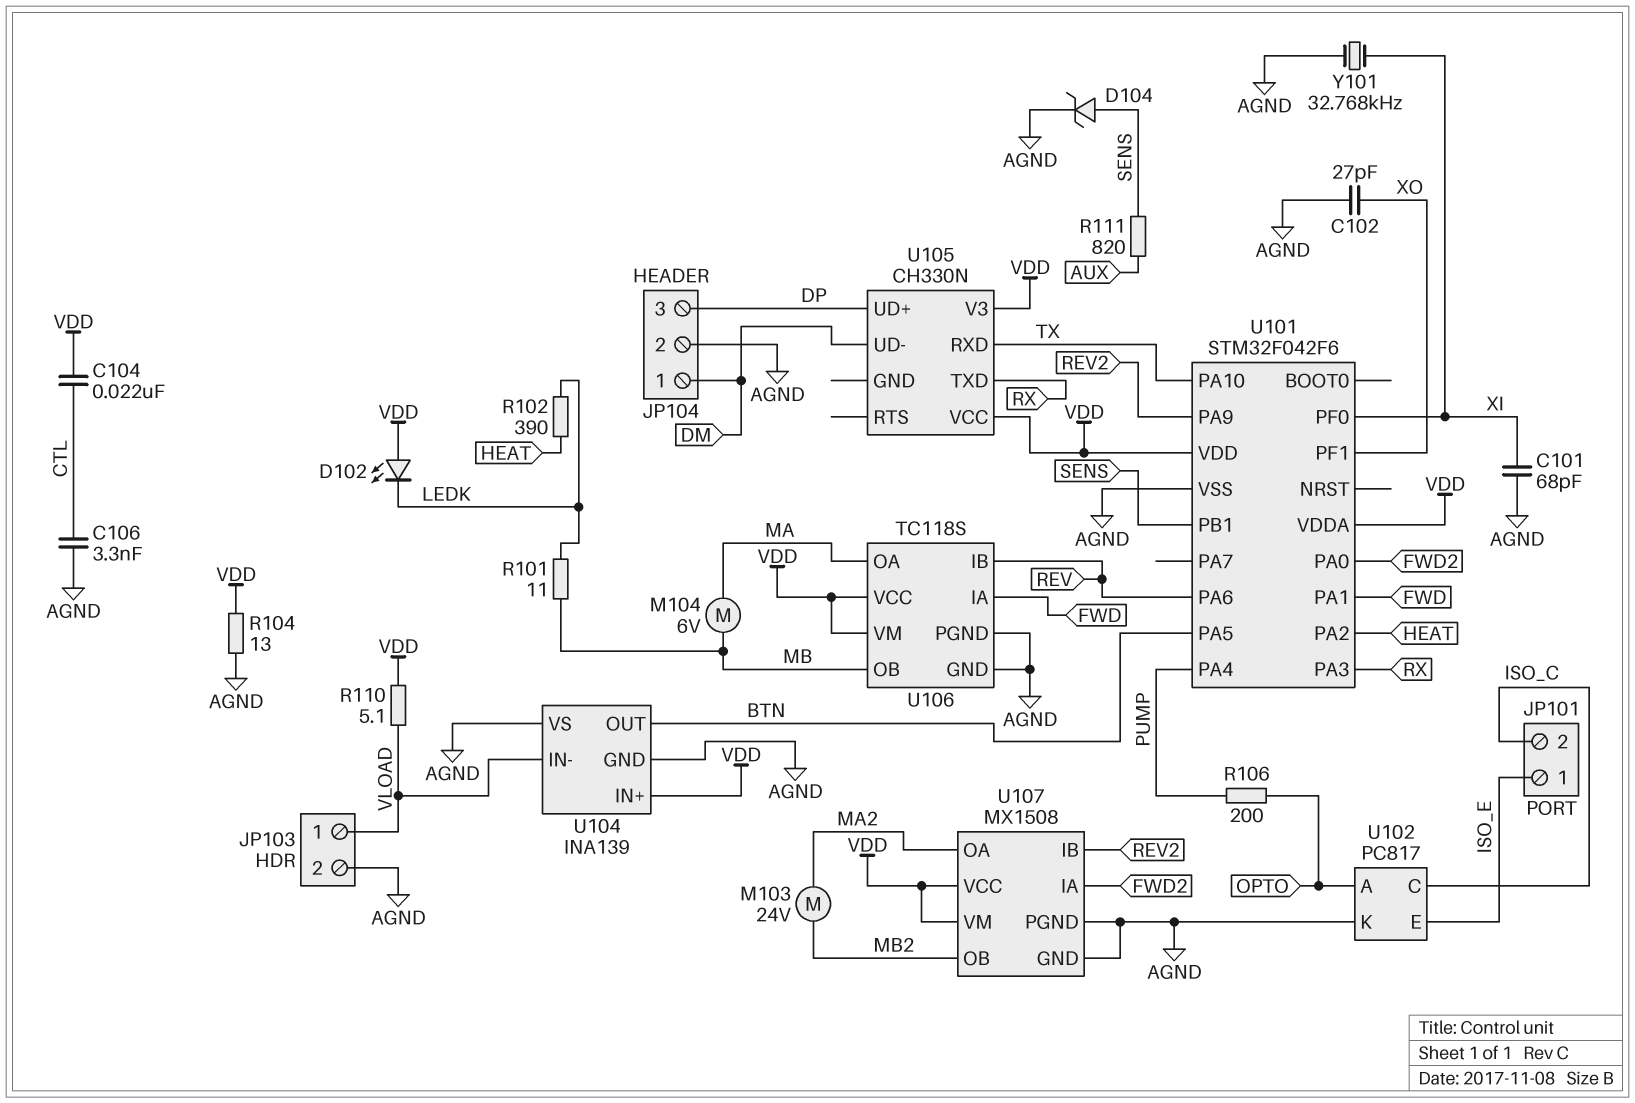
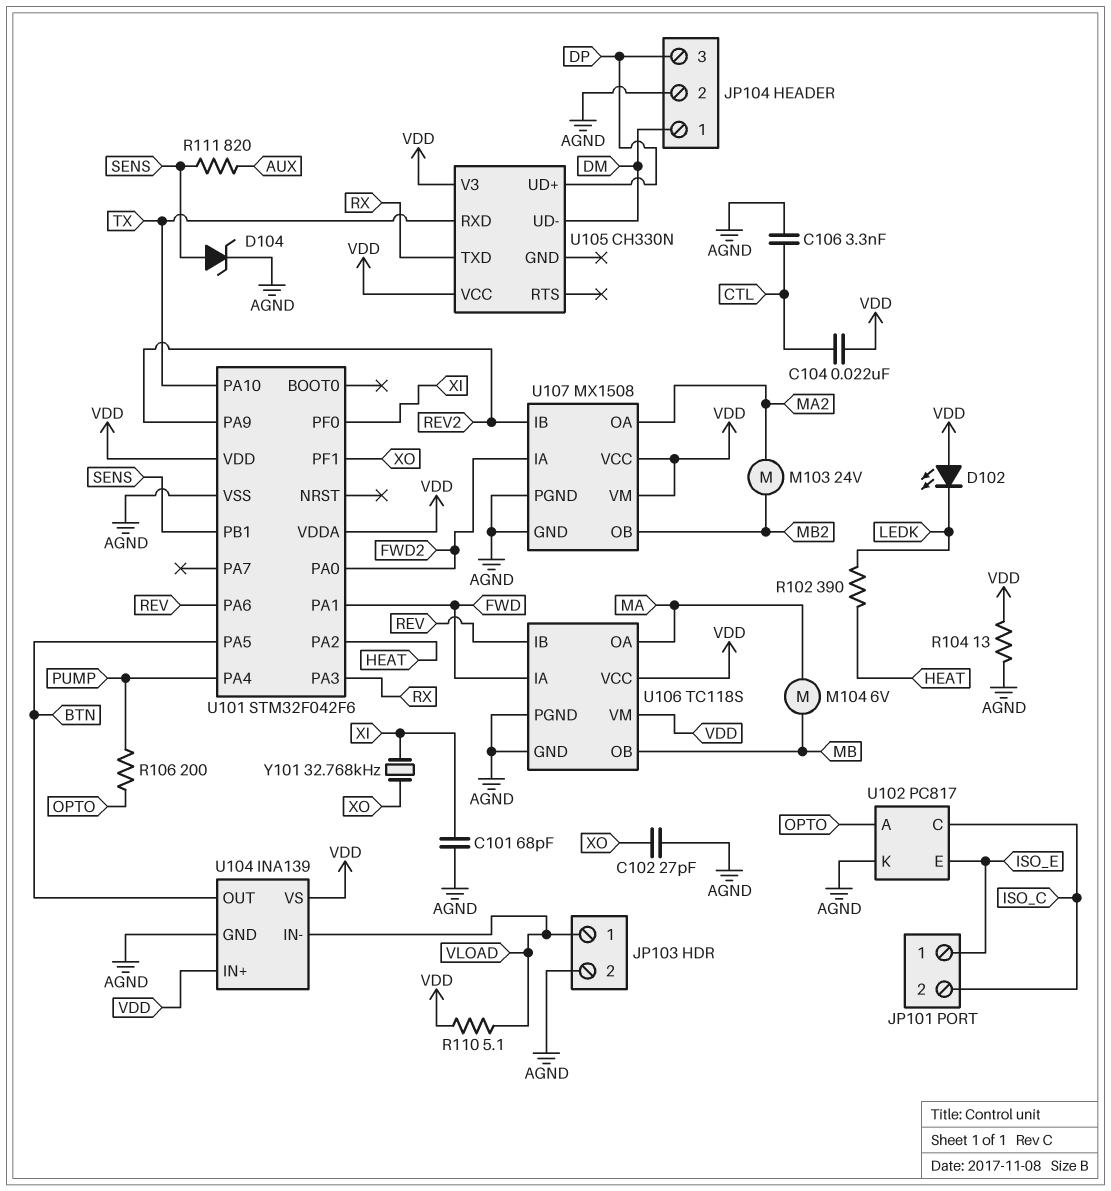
R101: 11 (LEDK, MB) -> none
U104 pin VS: AGND -> VDD
Y101: 32.768kHz (AGND, XI) -> 32.768kHz (XI, XO)

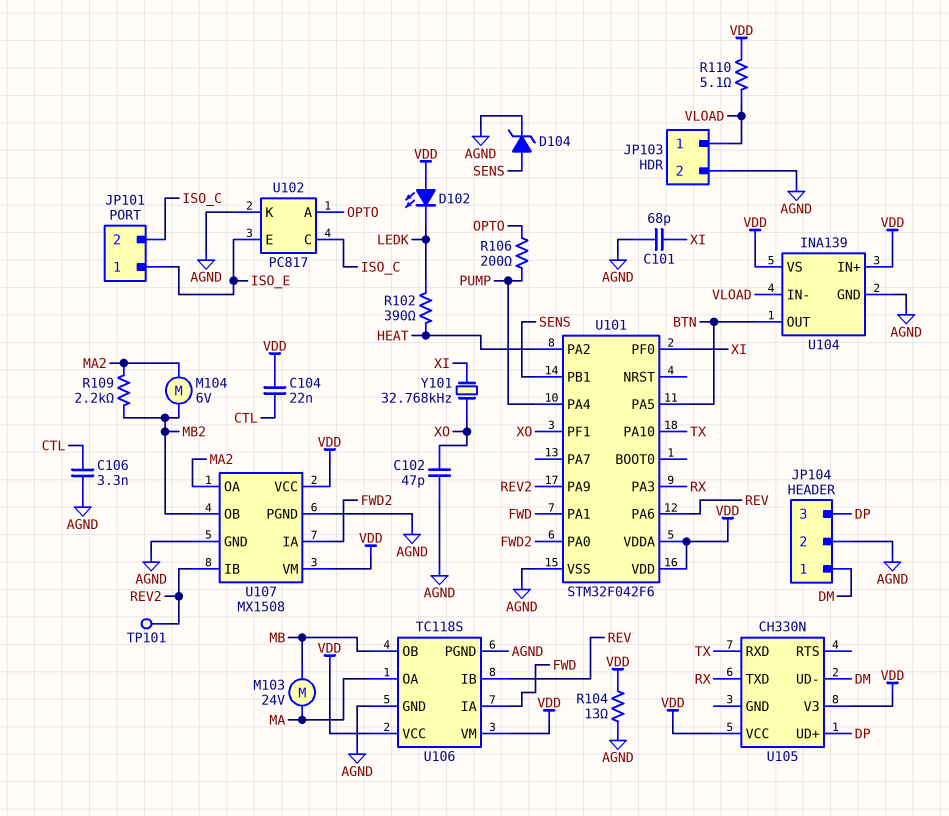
C102: 27pF (AGND, XO) -> 47pF (AGND, XO)
M103: motor 24V (MA2, MB2) -> motor 24V (MA, MB)
M104: motor 6V (MA, MB) -> motor 6V (MA2, MB2)
R109: none -> 2.2k (MA2, MB2)
R111: 820 (AUX, SENS) -> none
TP101: none -> test point (REV2)

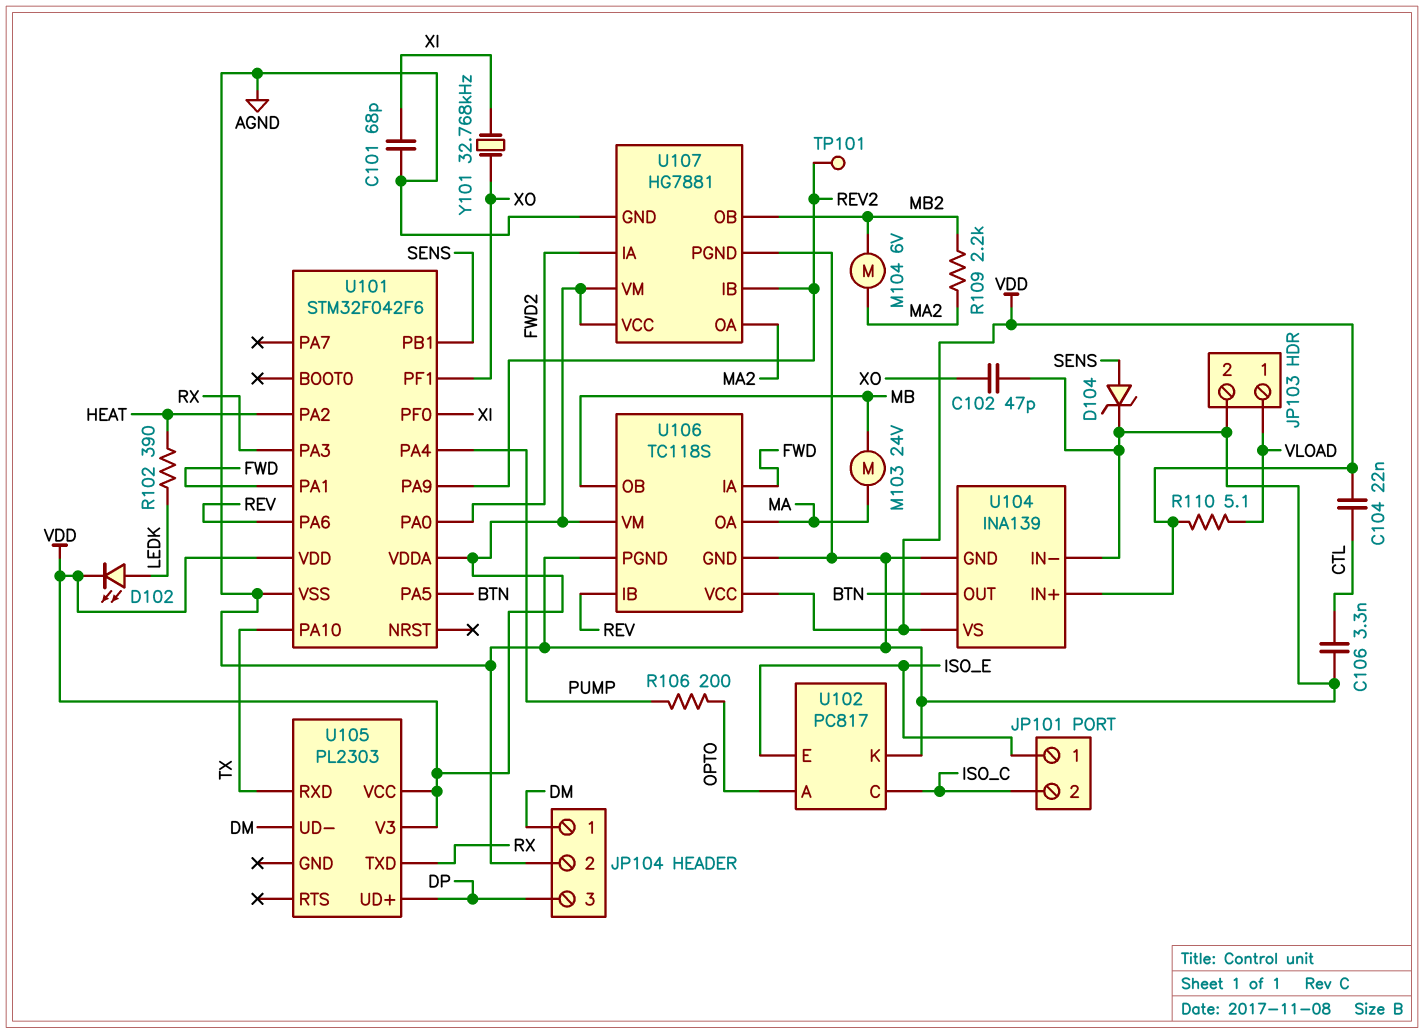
D102: LED (A VDD, K LEDK) -> LED (A LEDK, K VDD)
R104: 13 (AGND, VDD) -> none
U104 pin IN-: VLOAD -> AGND
U105: CH330N -> PL2303
U107: MX1508 -> HG7881

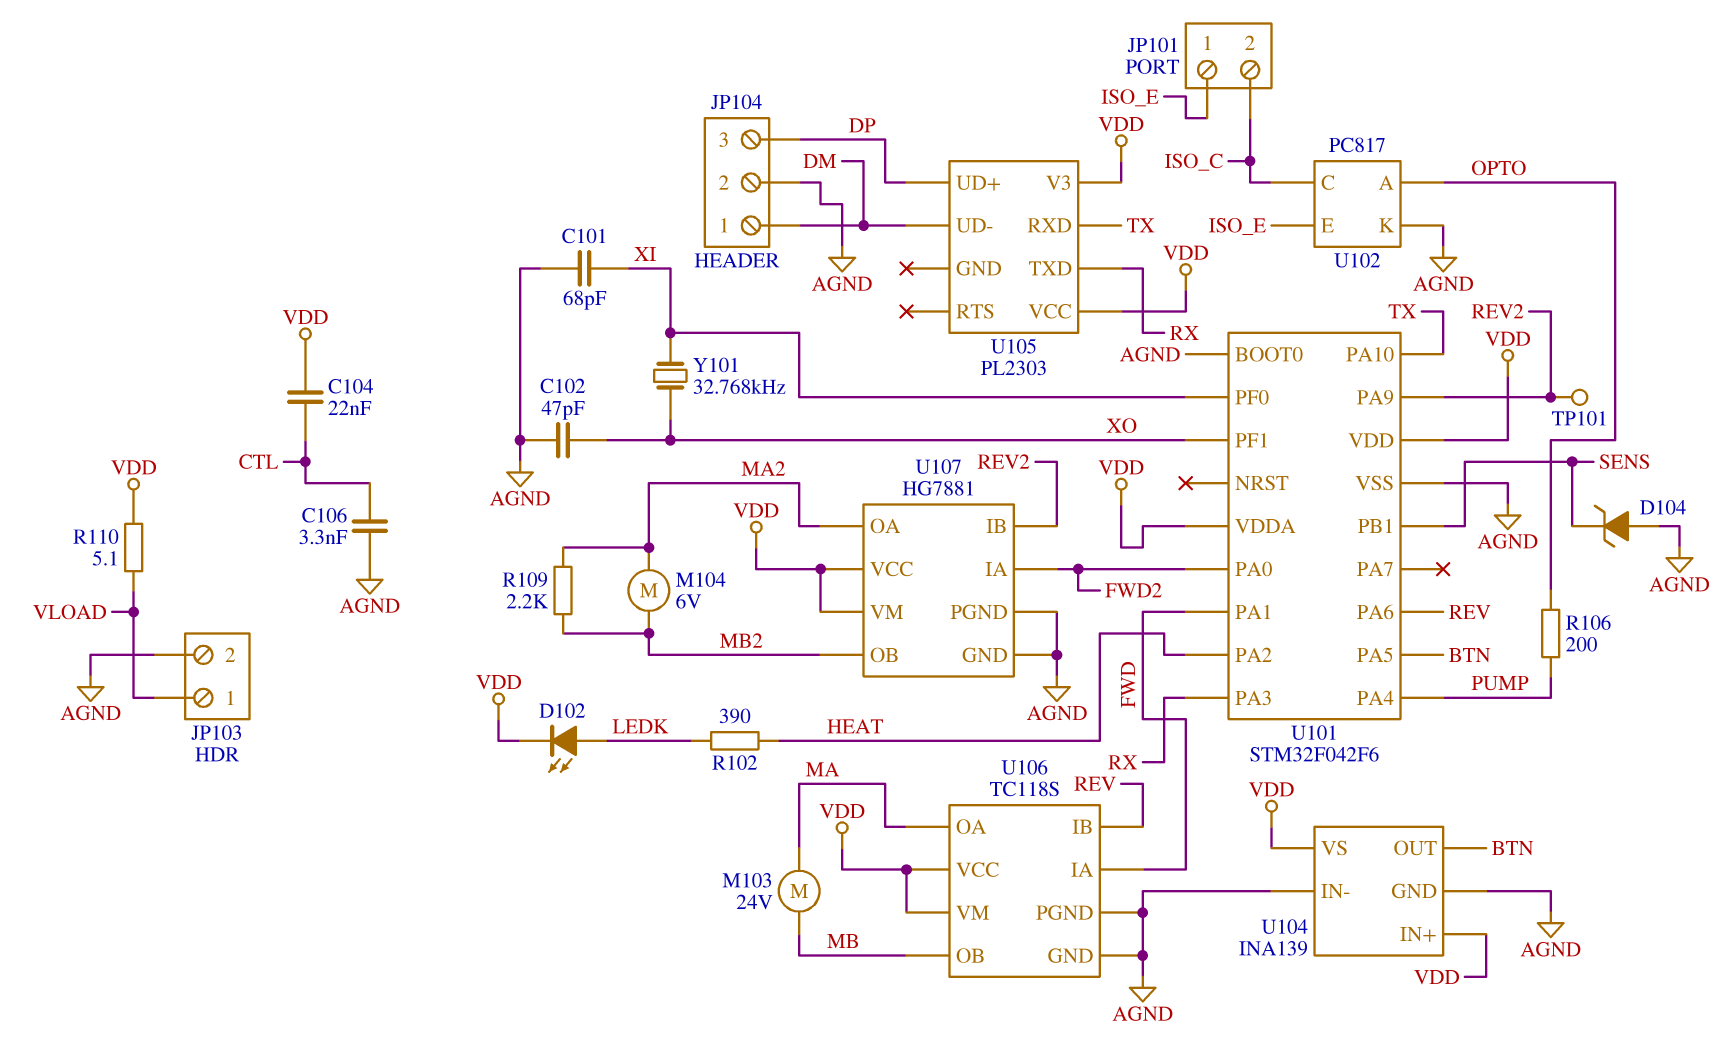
D104: zener (A SENS, K AGND) -> zener (A AGND, K SENS)
U101 pin BOOT0: none -> AGND

